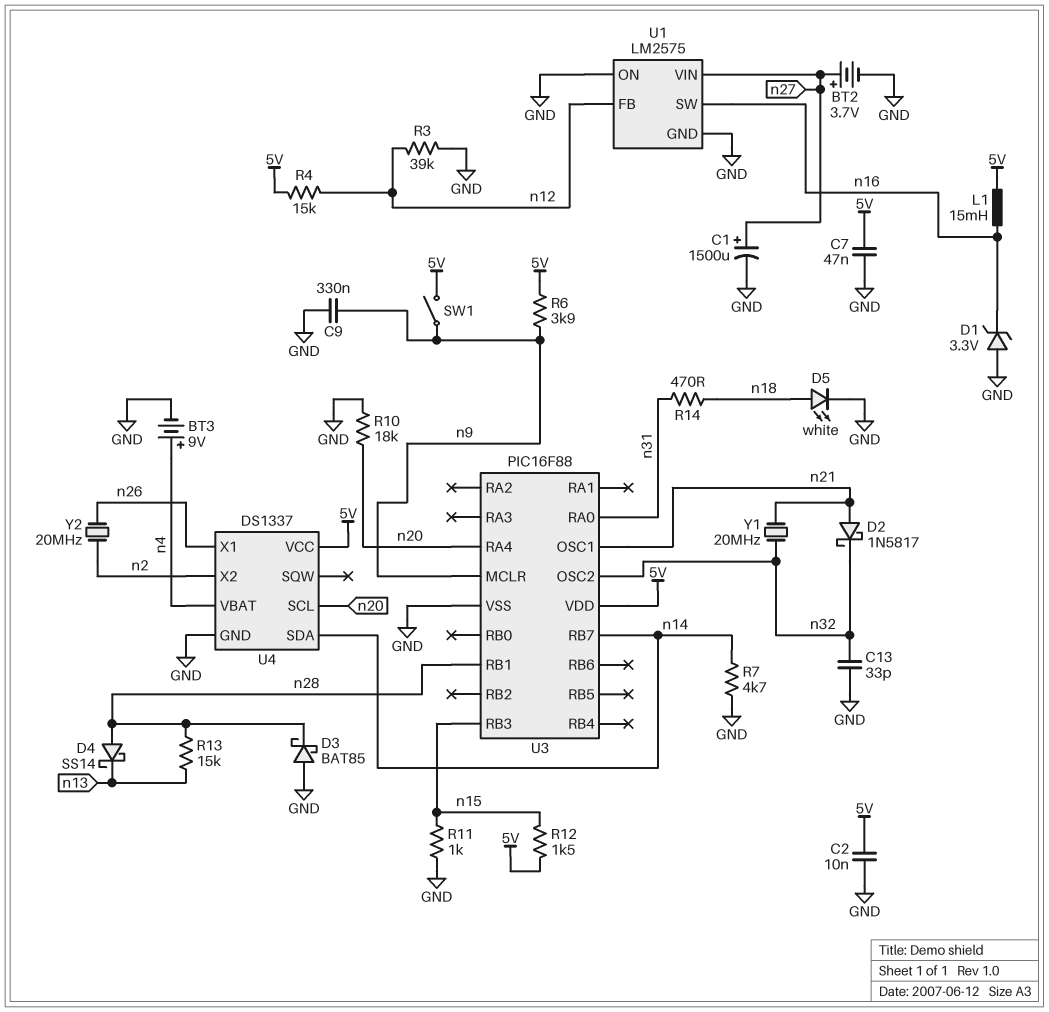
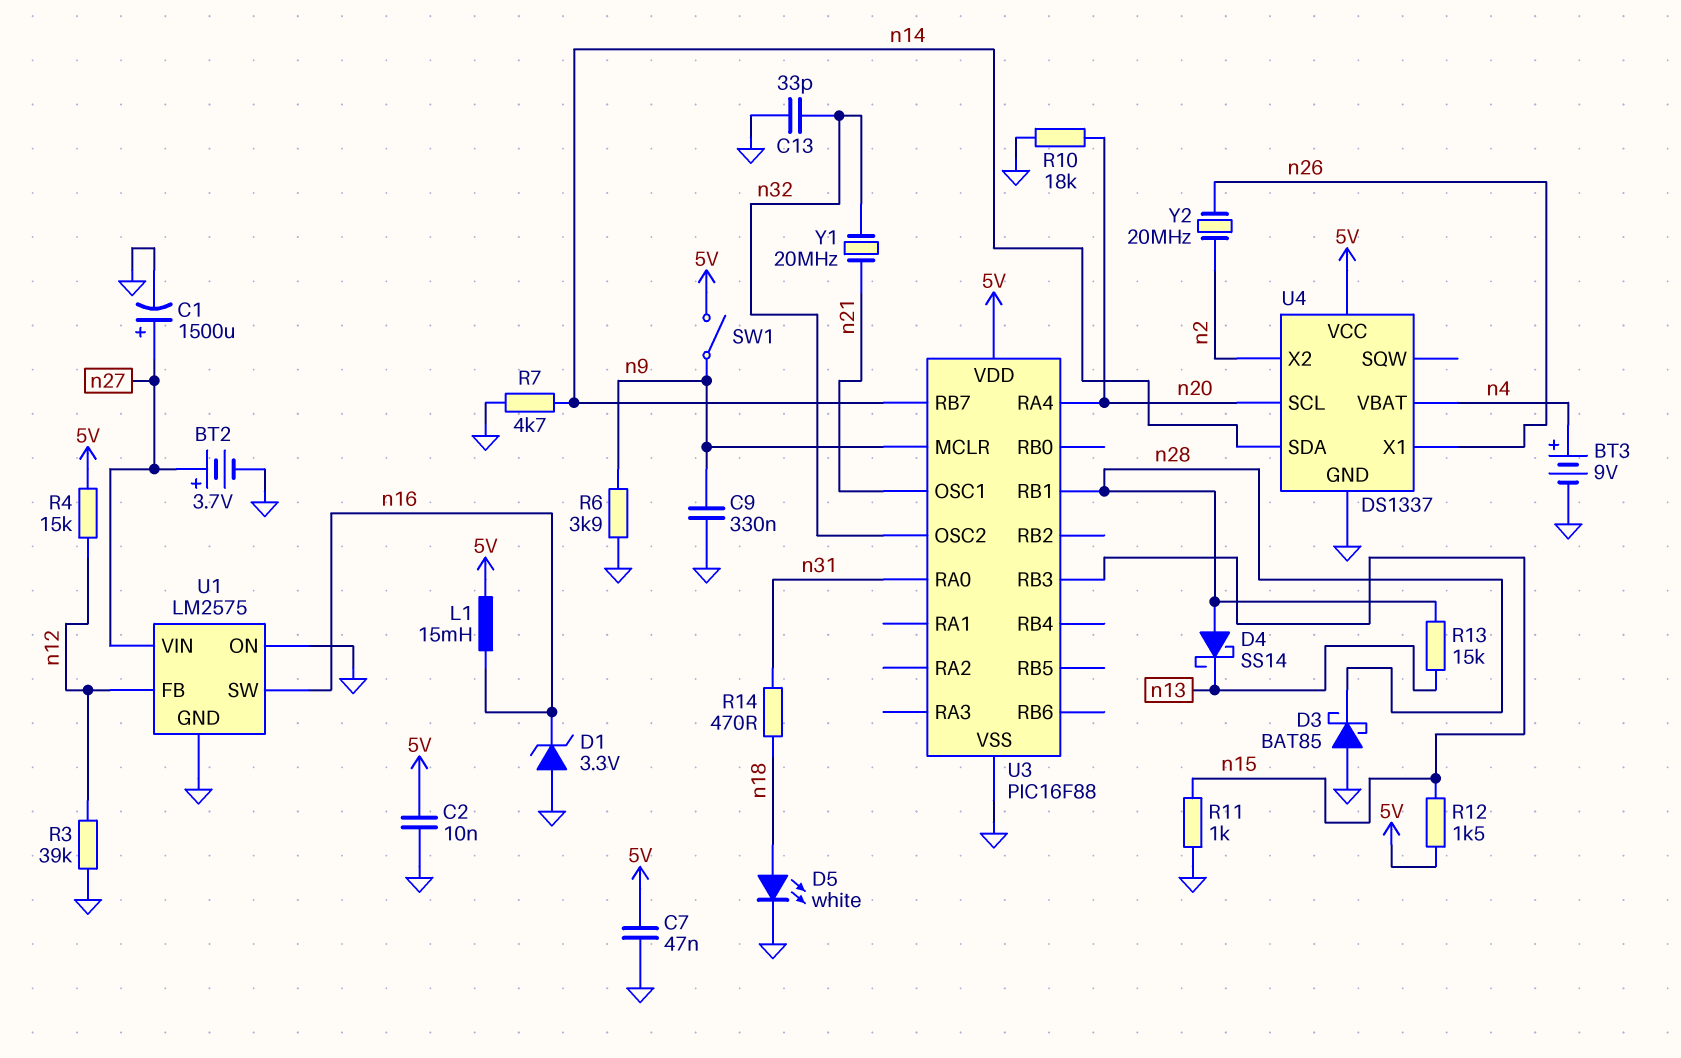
D2: schottky 1N5817 (A n21, K n32) -> none
R6: 3.9k (5V, n9) -> 3.9k (GND, n9)

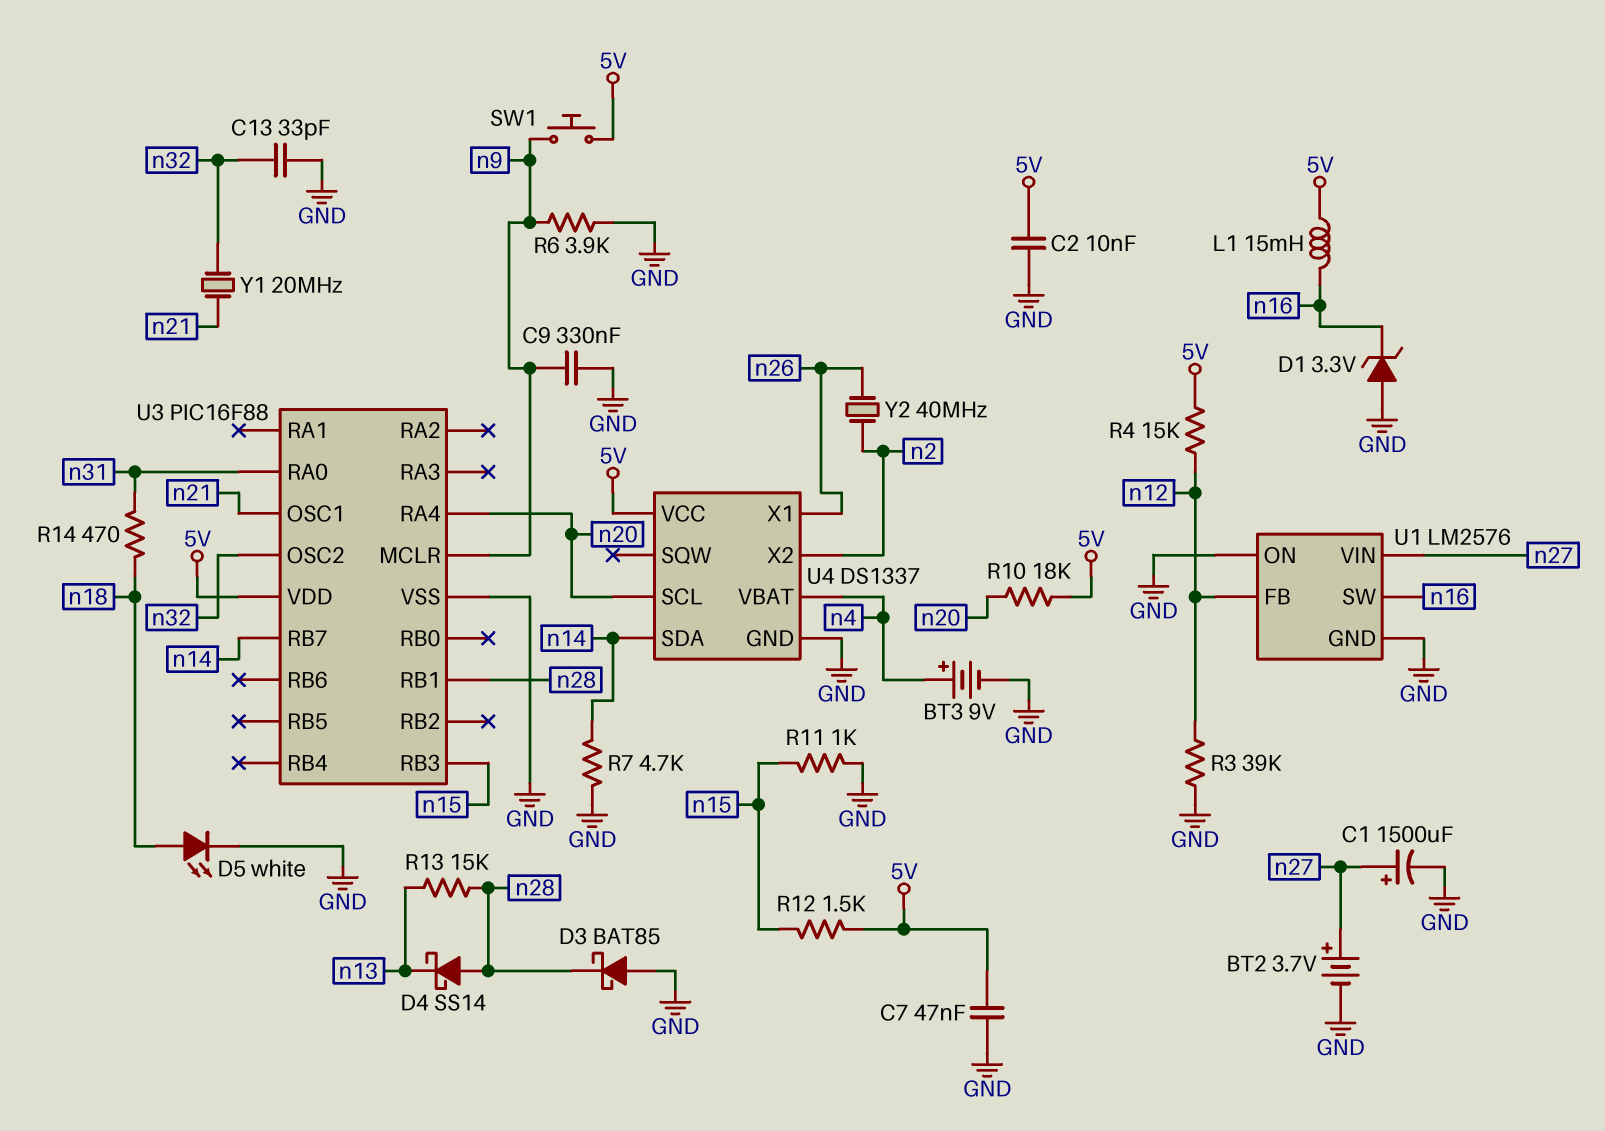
R10: 18k (GND, n20) -> 18k (5V, n20)
SW1: switch (5V, n9) -> button (5V, n9)
U1: LM2575 -> LM2576
Y2: 20MHz (n2, n26) -> 40MHz (n2, n26)

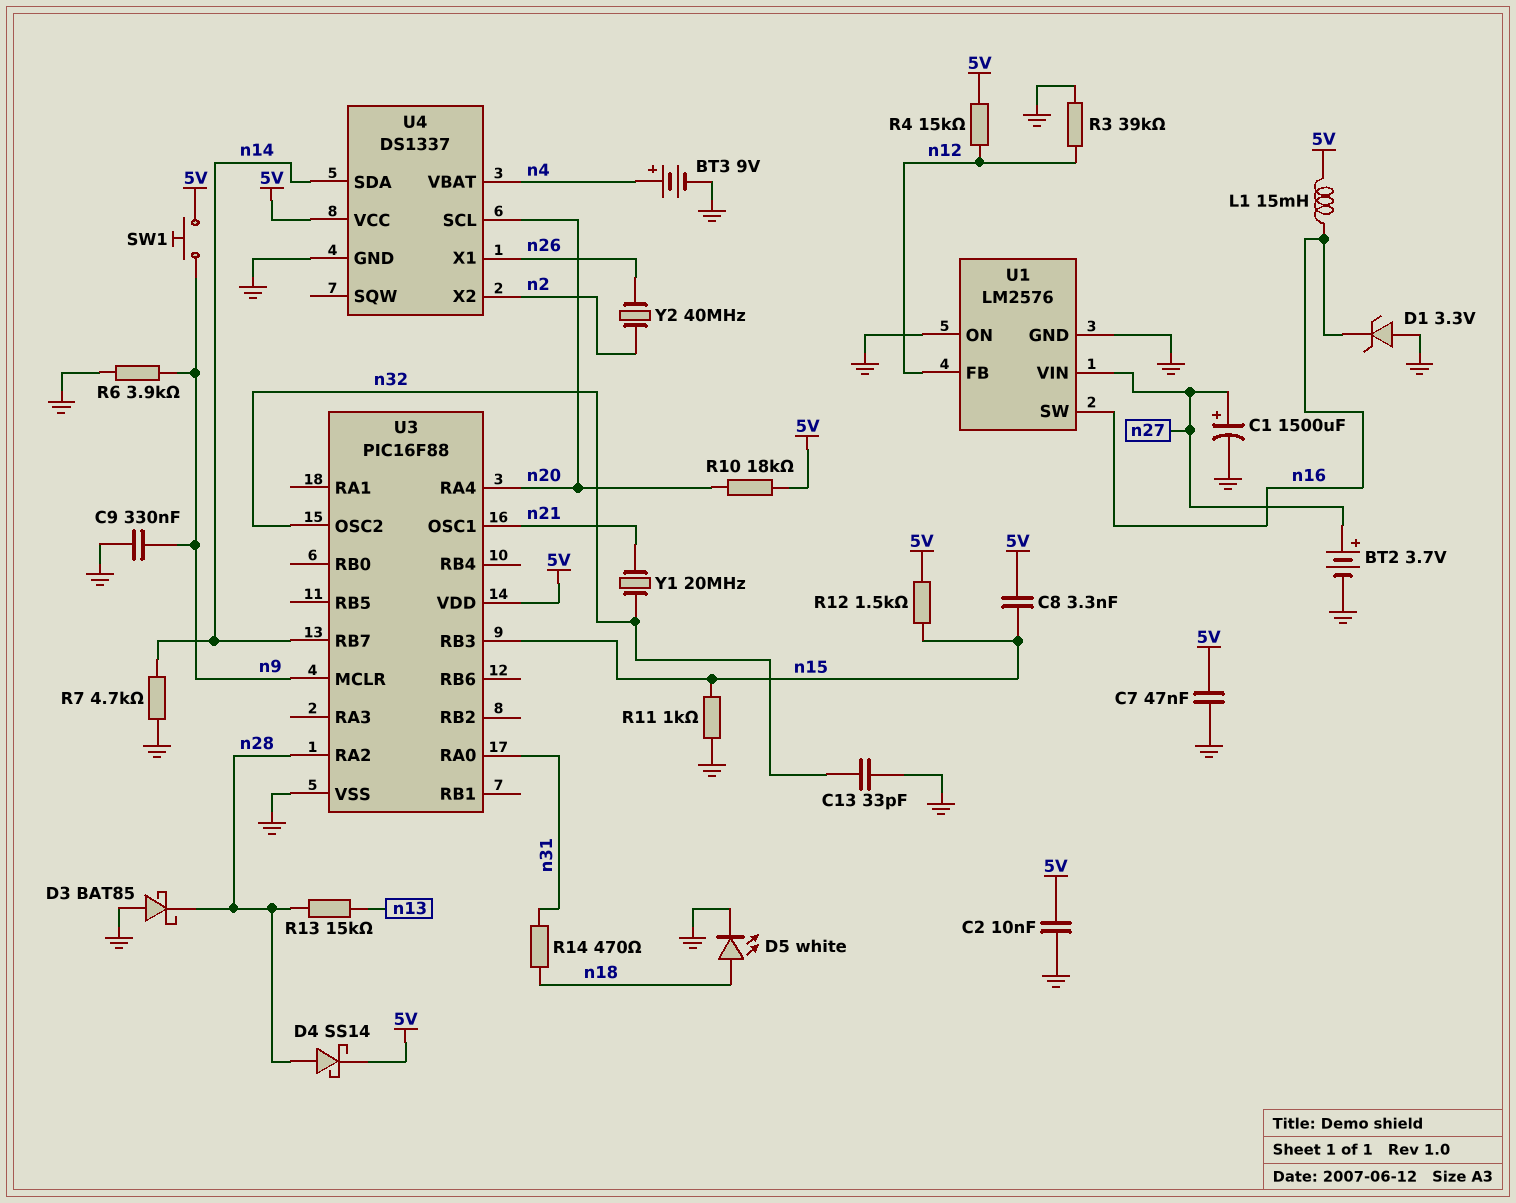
C8: none -> 3.3nF (5V, n15)
D4: schottky SS14 (A n28, K n13) -> schottky SS14 (A n28, K 5V)
U3 pin RA2: none -> n28
U3 pin RB1: n28 -> none

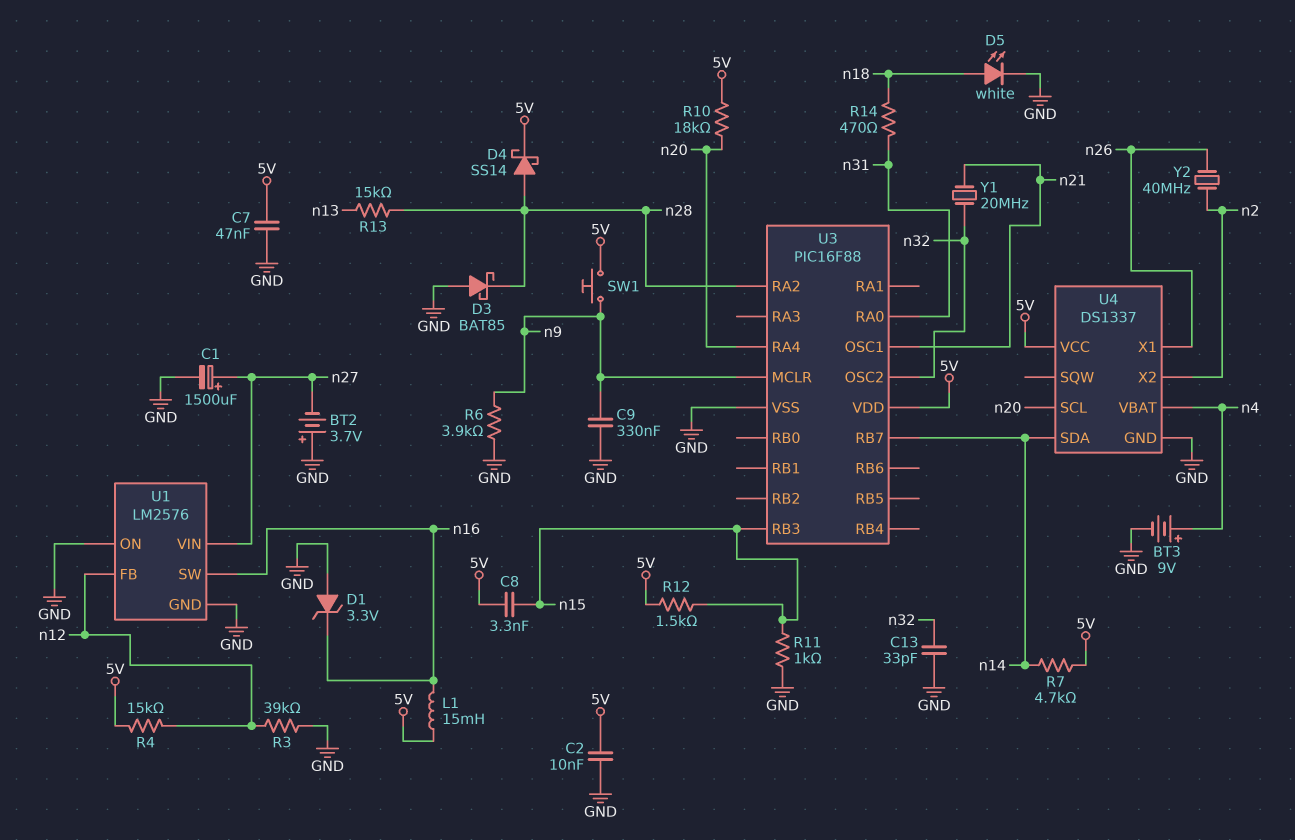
BT2: 3.7V (plus n27, minus GND) -> 3.7V (plus GND, minus n27)
R7: 4.7k (GND, n14) -> 4.7k (5V, n14)

